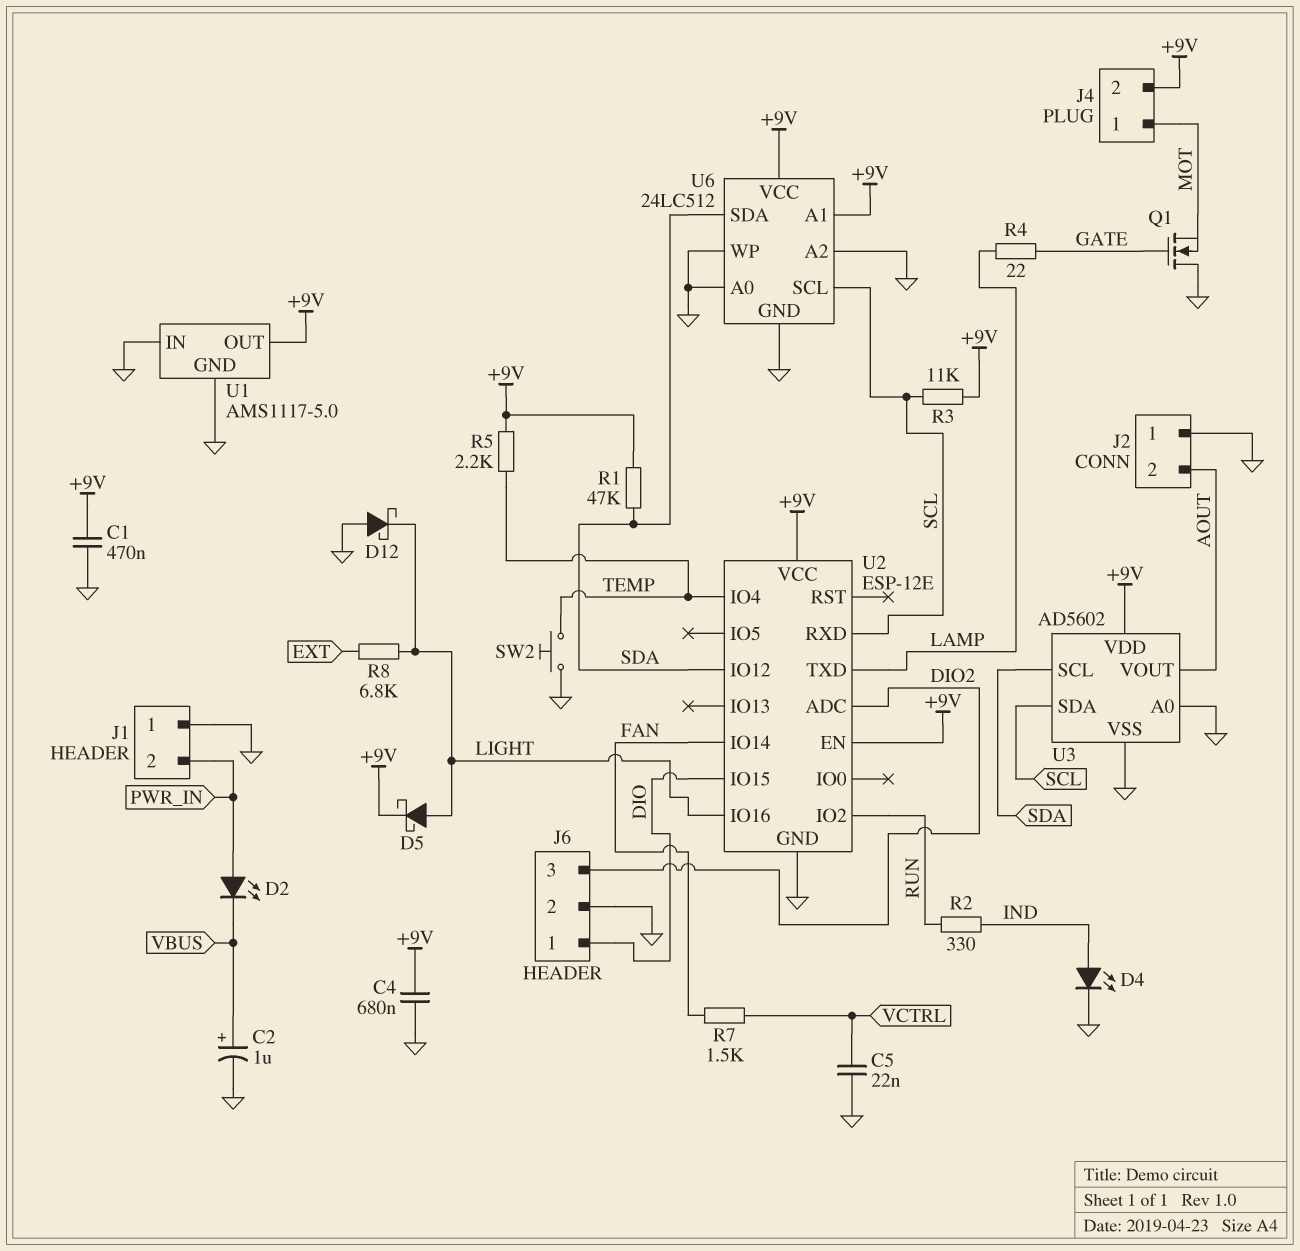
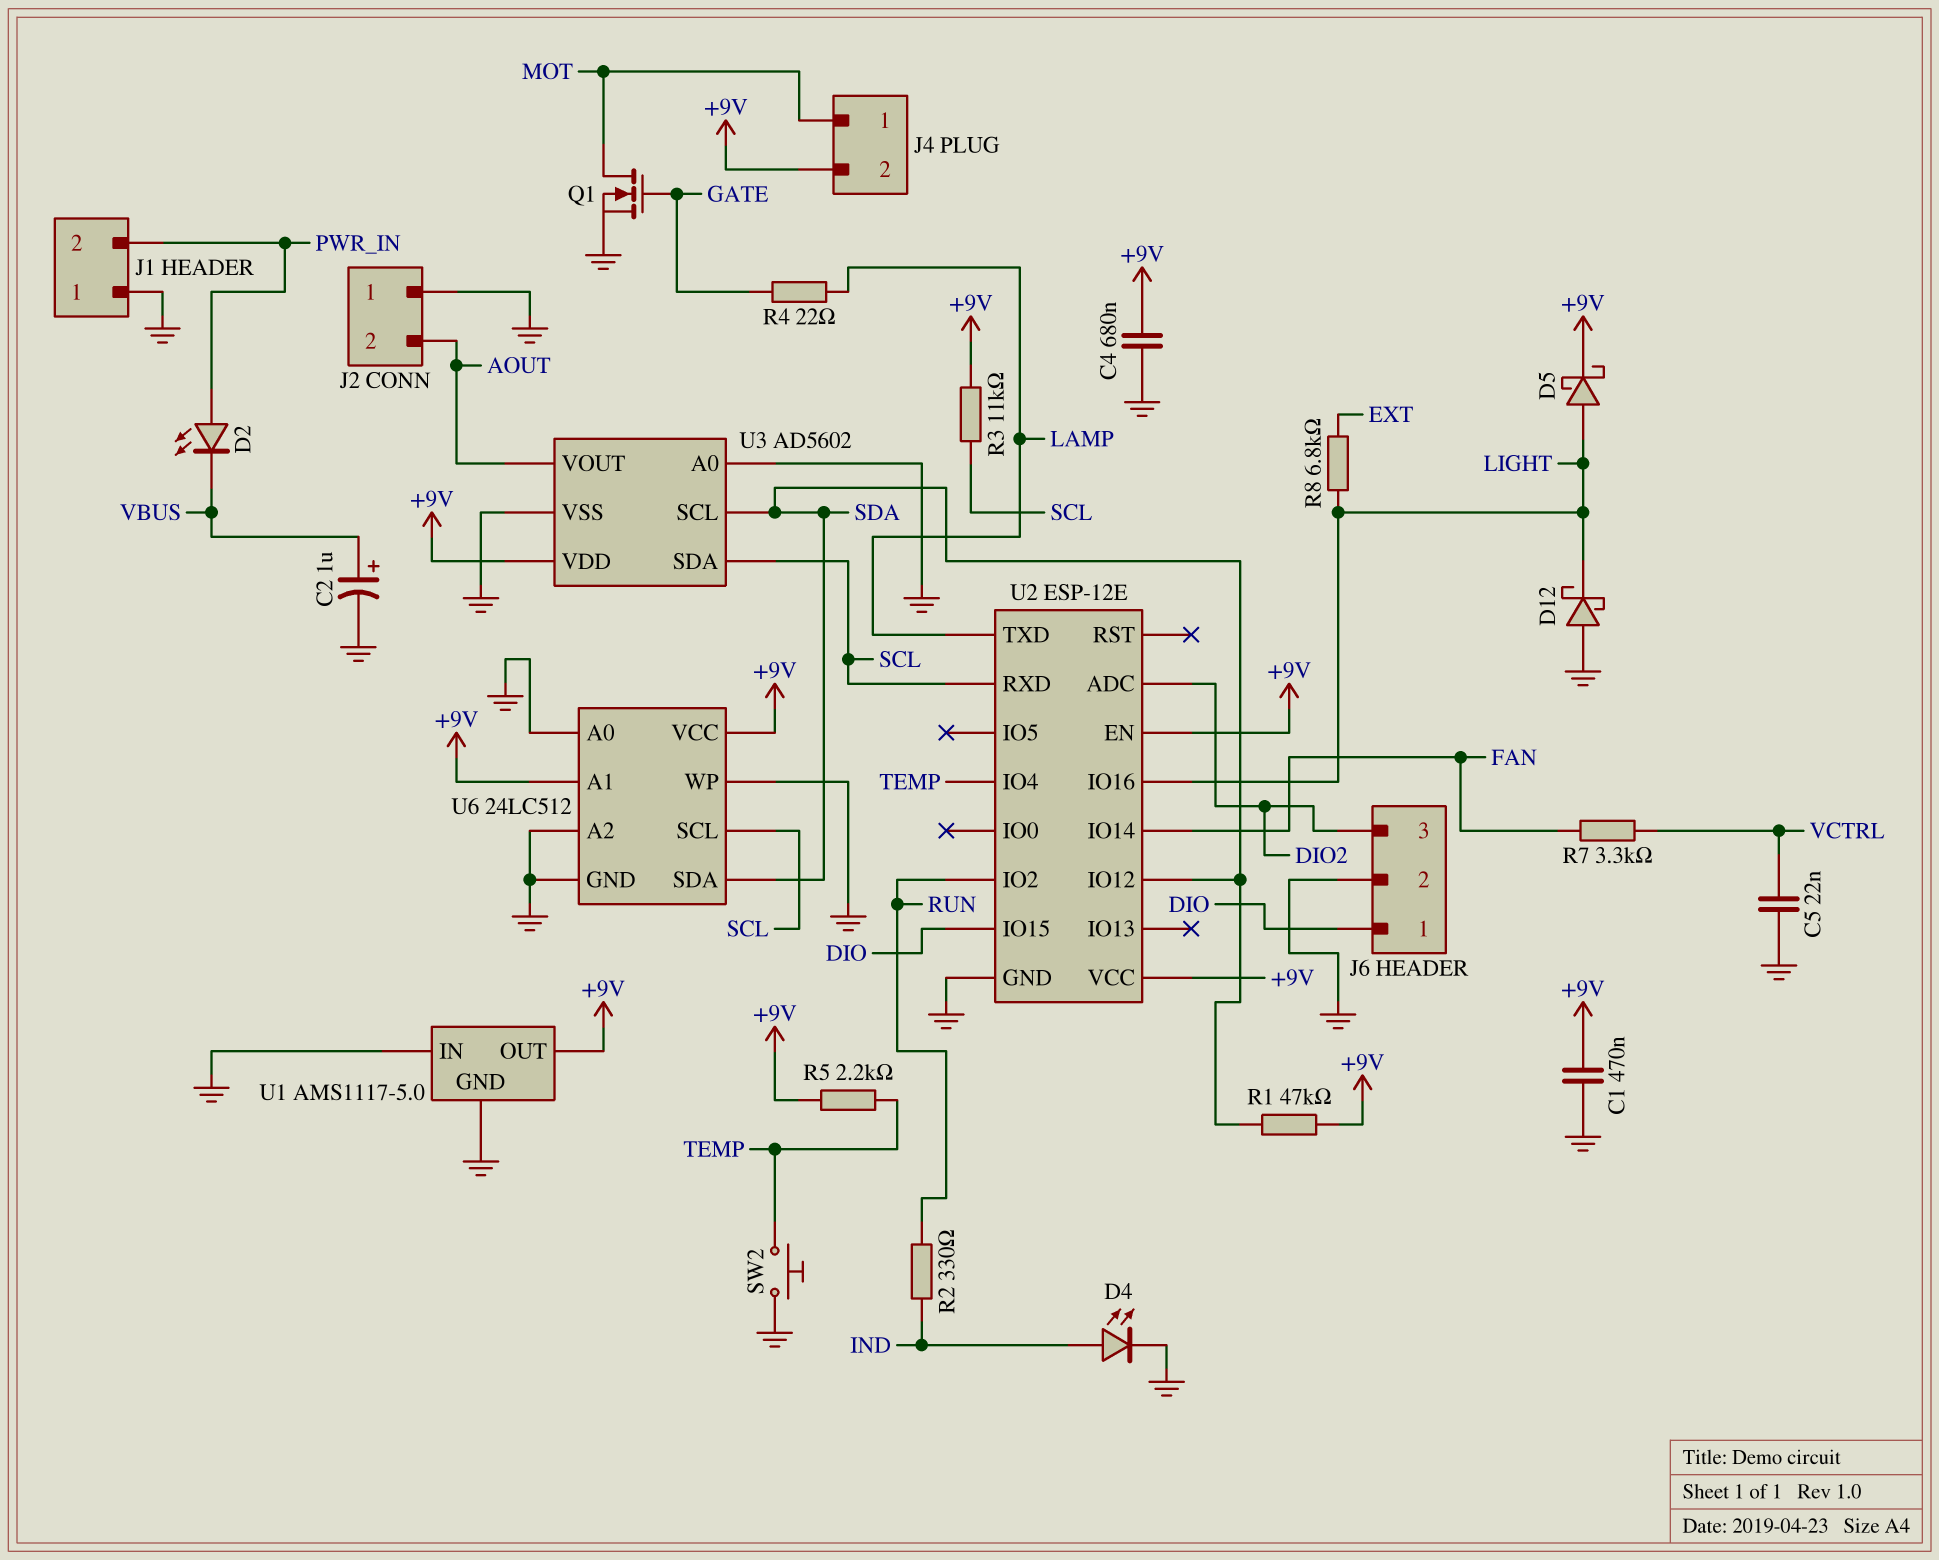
Q1: NMOS (G GATE, D GND, S MOT) -> NMOS (G GATE, D MOT, S GND)
R7: 1.5k (FAN, VCTRL) -> 3.3k (FAN, VCTRL)

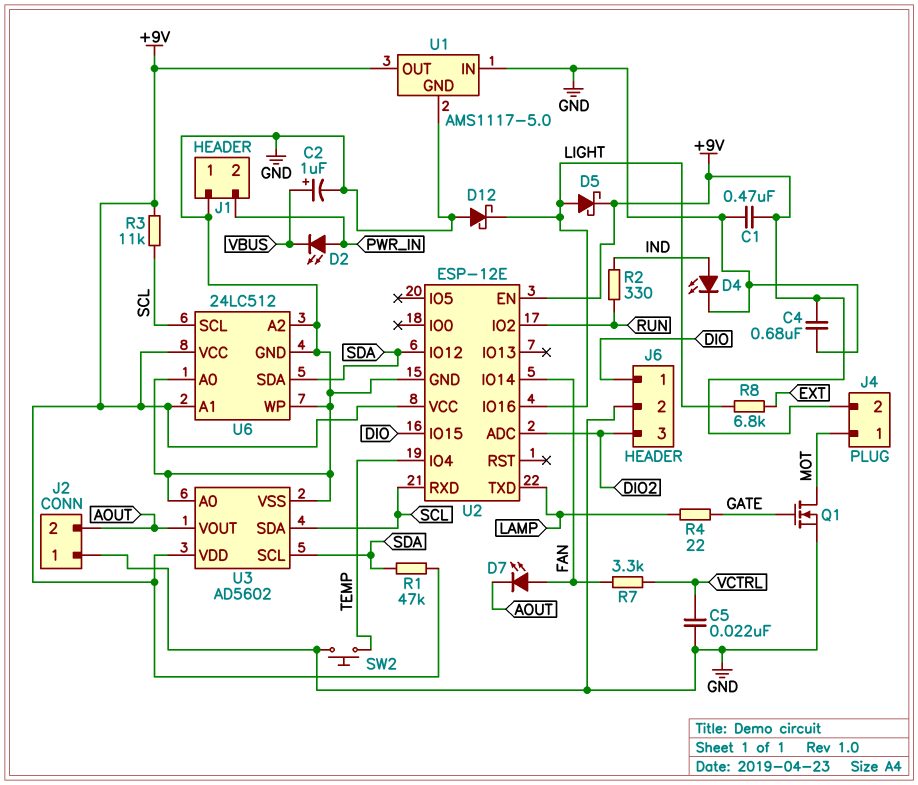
D7: none -> LED (A FAN, K AOUT)
R5: 2.2k (+9V, TEMP) -> none

